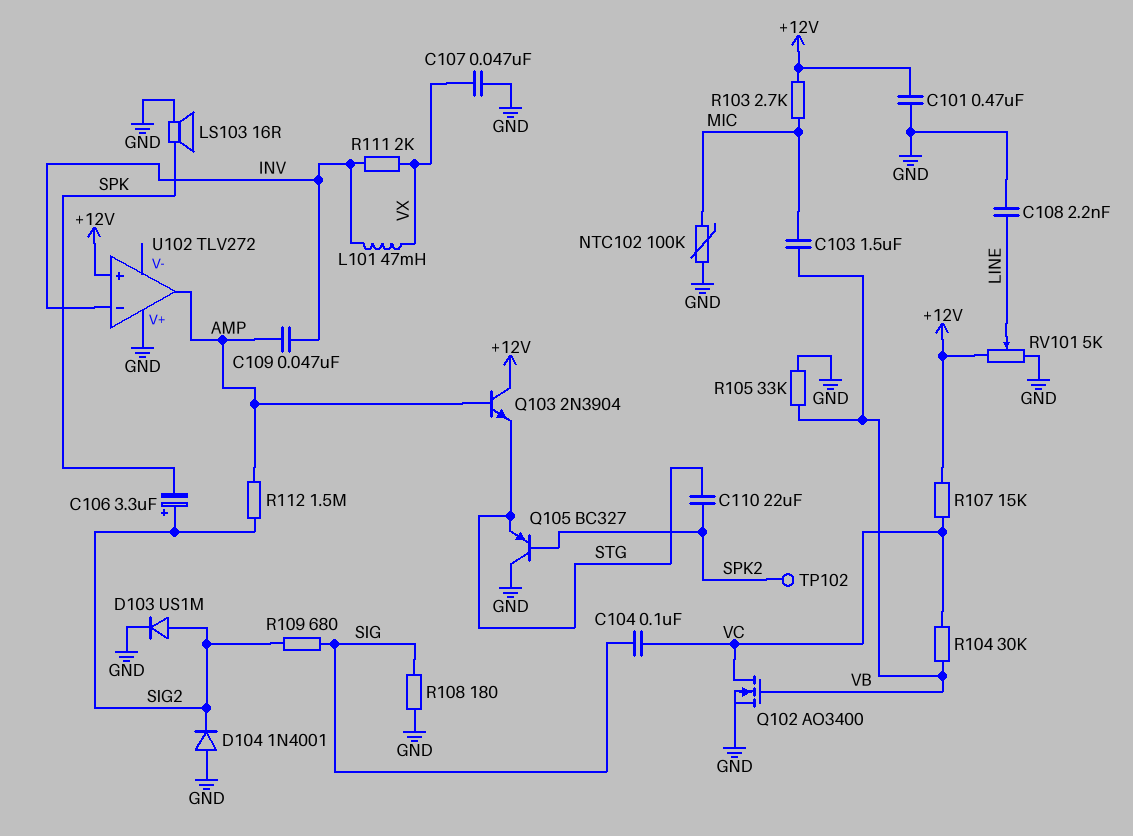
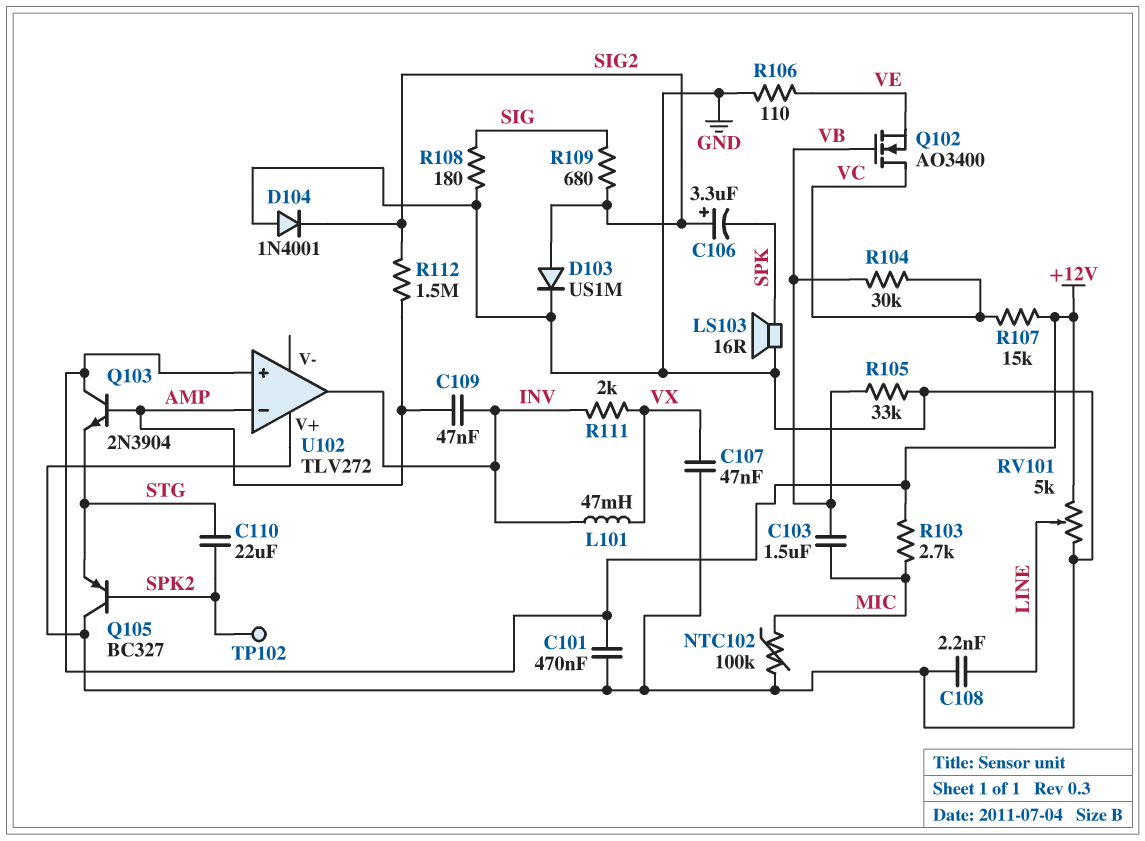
C104: 100nF (SIG, VC) -> none
Q102: NMOS AO3400 (G VB, D VC, S GND) -> NMOS AO3400 (G VB, D VC, S VE)
R106: none -> 110 (GND, VE)
U102 pin in-: INV -> AMP
U102 pin out: AMP -> INV

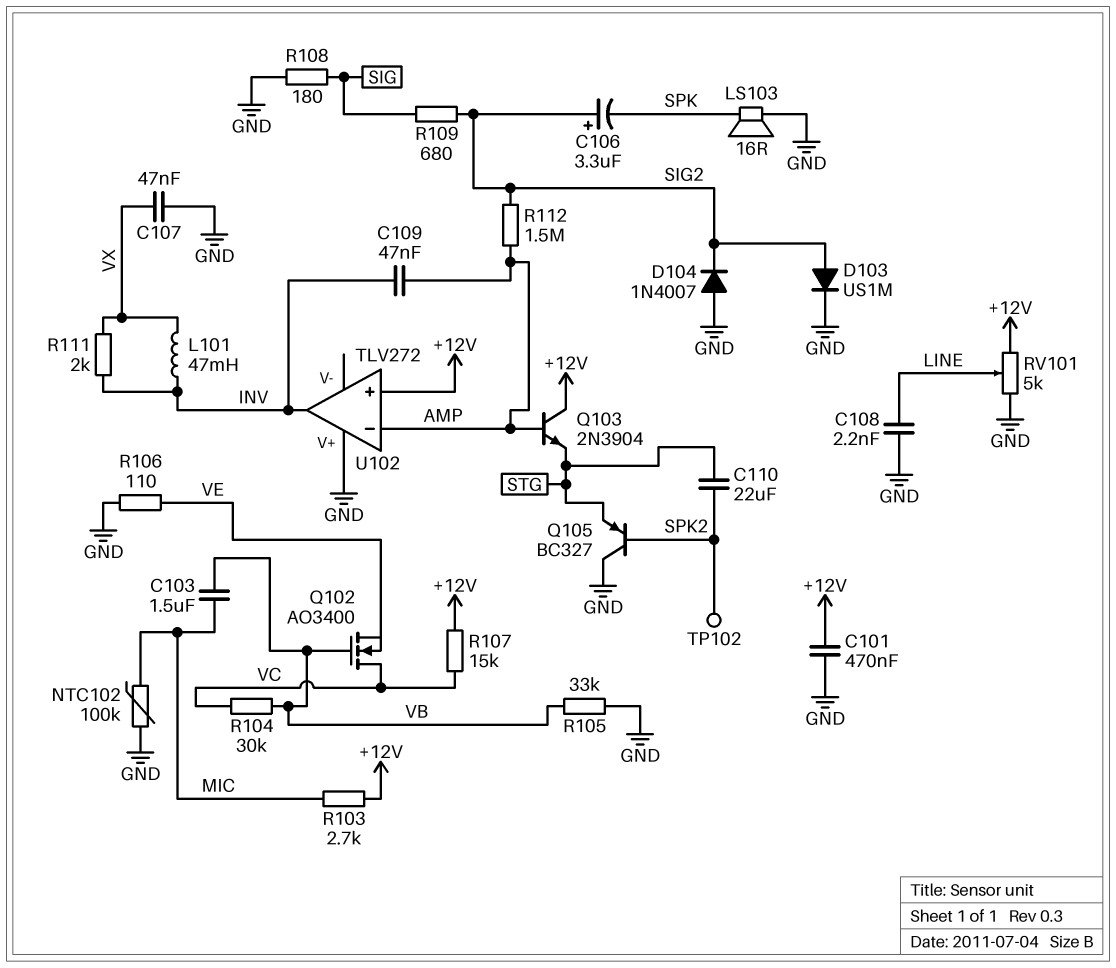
D104: diode 1N4001 (A GND, K SIG2) -> diode 1N4007 (A GND, K SIG2)

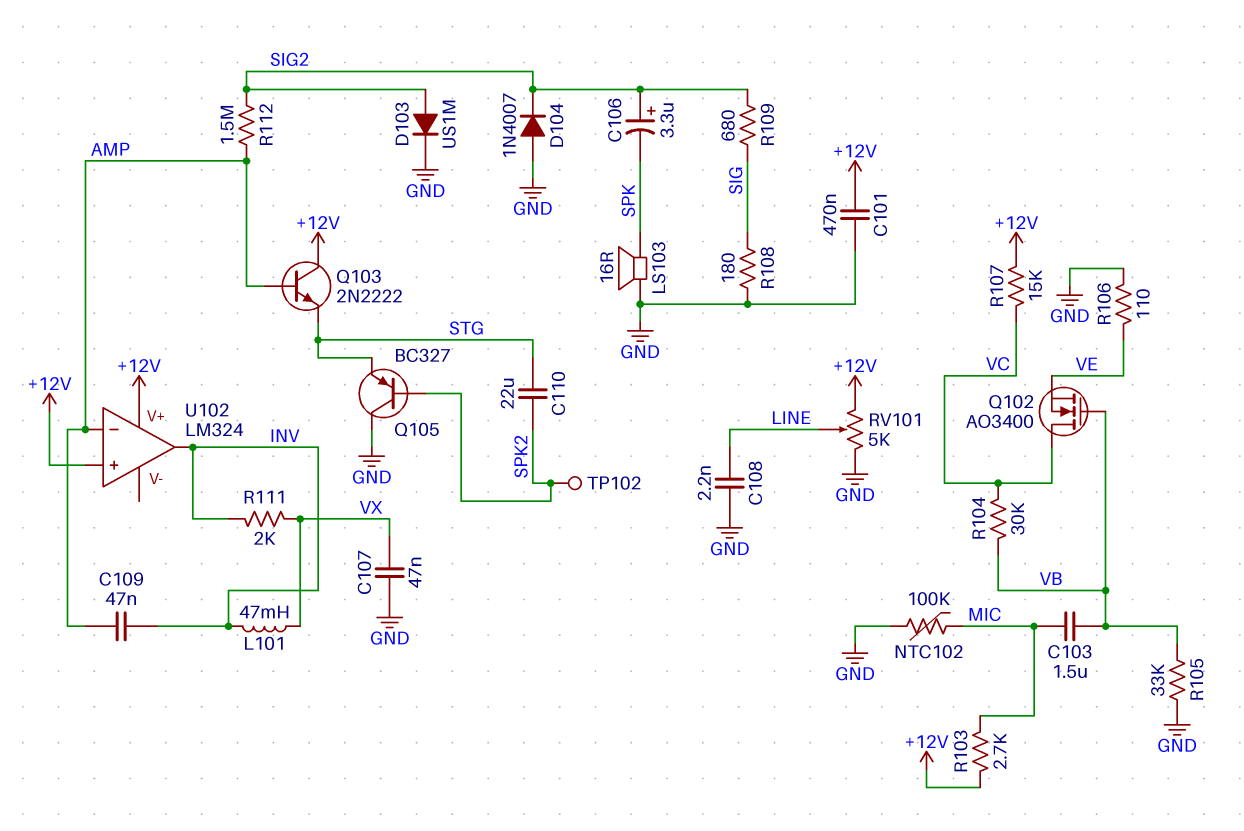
Q103: NPN 2N3904 (B AMP, C +12V, E STG) -> NPN 2N2222 (B AMP, C +12V, E STG)
U102: TLV272 -> LM324
U102 pin V+: GND -> +12V

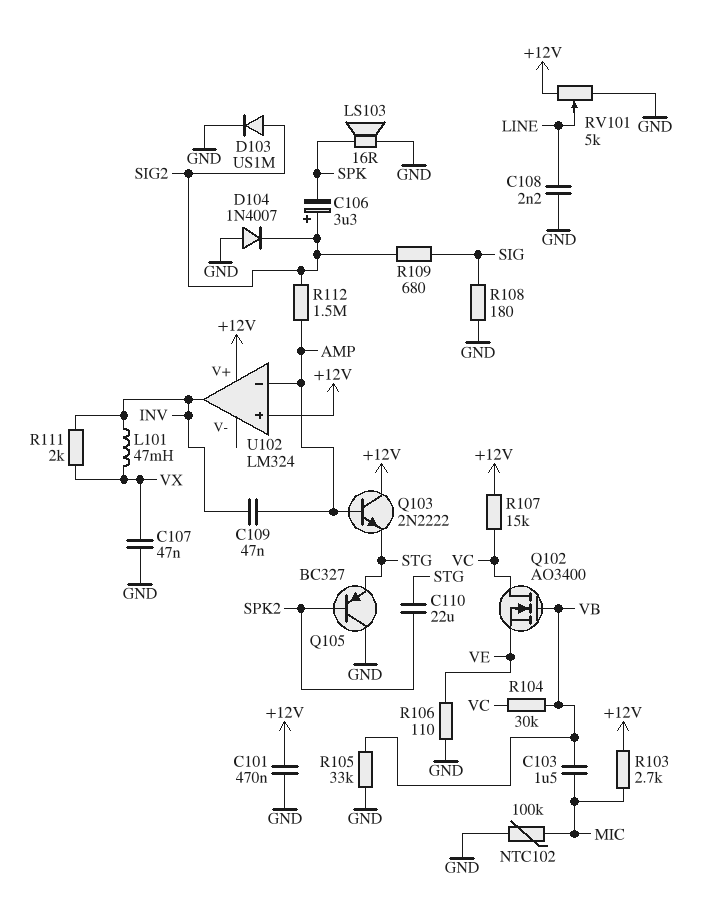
TP102: test point (SPK2) -> none

